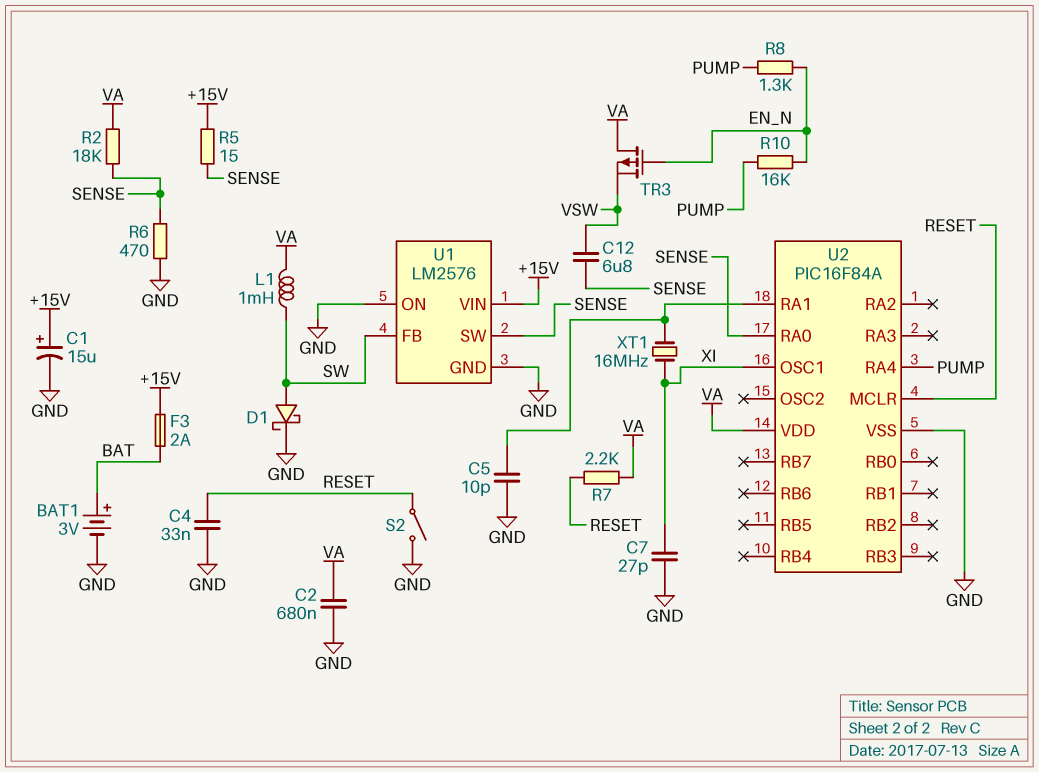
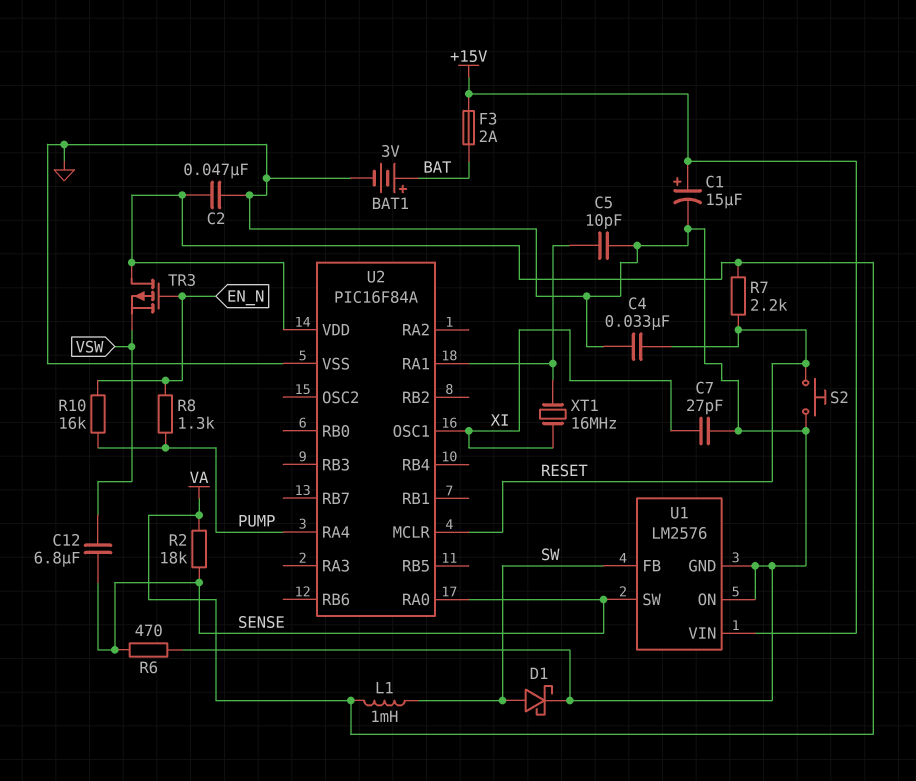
C2: 680nF (GND, VA) -> 47nF (GND, VA)
R5: 15 (+15V, SENSE) -> none
S2: switch (GND, RESET) -> button (GND, RESET)

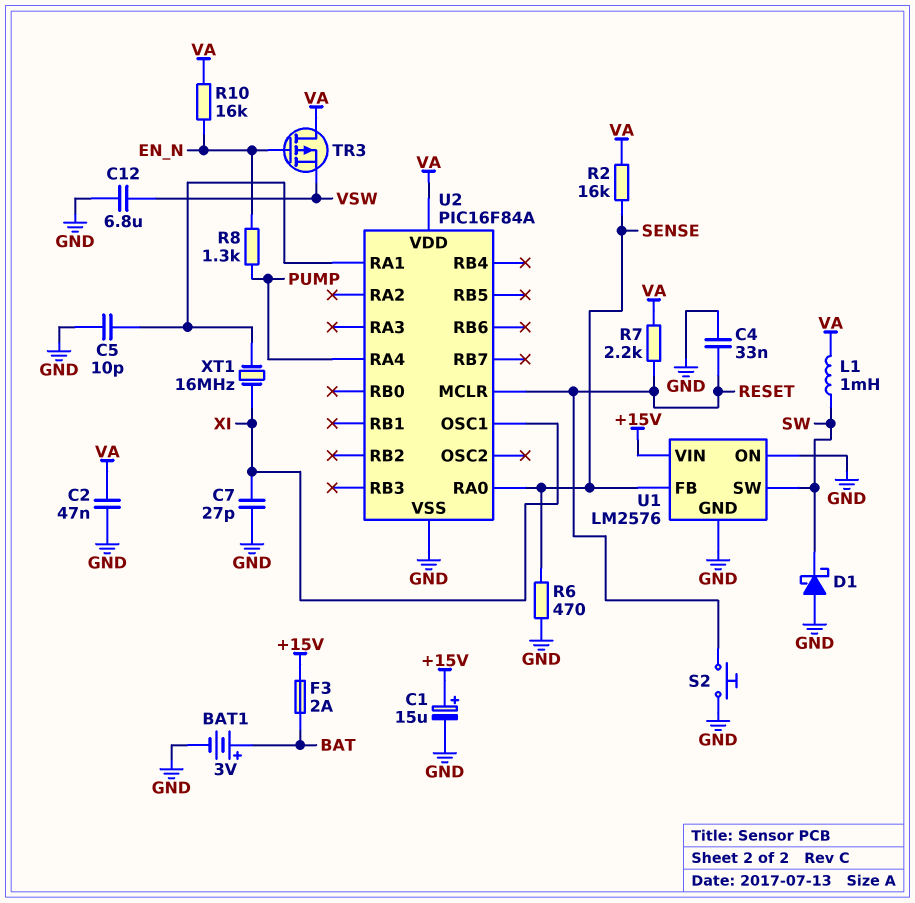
C12: 6.8uF (SENSE, VSW) -> 6.8uF (GND, VSW)
D1: schottky (A SW, K GND) -> schottky (A GND, K SW)
R2: 18k (SENSE, VA) -> 16k (SENSE, VA)
R10: 16k (EN_N, PUMP) -> 16k (EN_N, VA)
U1 pin FB: SW -> SENSE
U1 pin SW: SENSE -> SW

